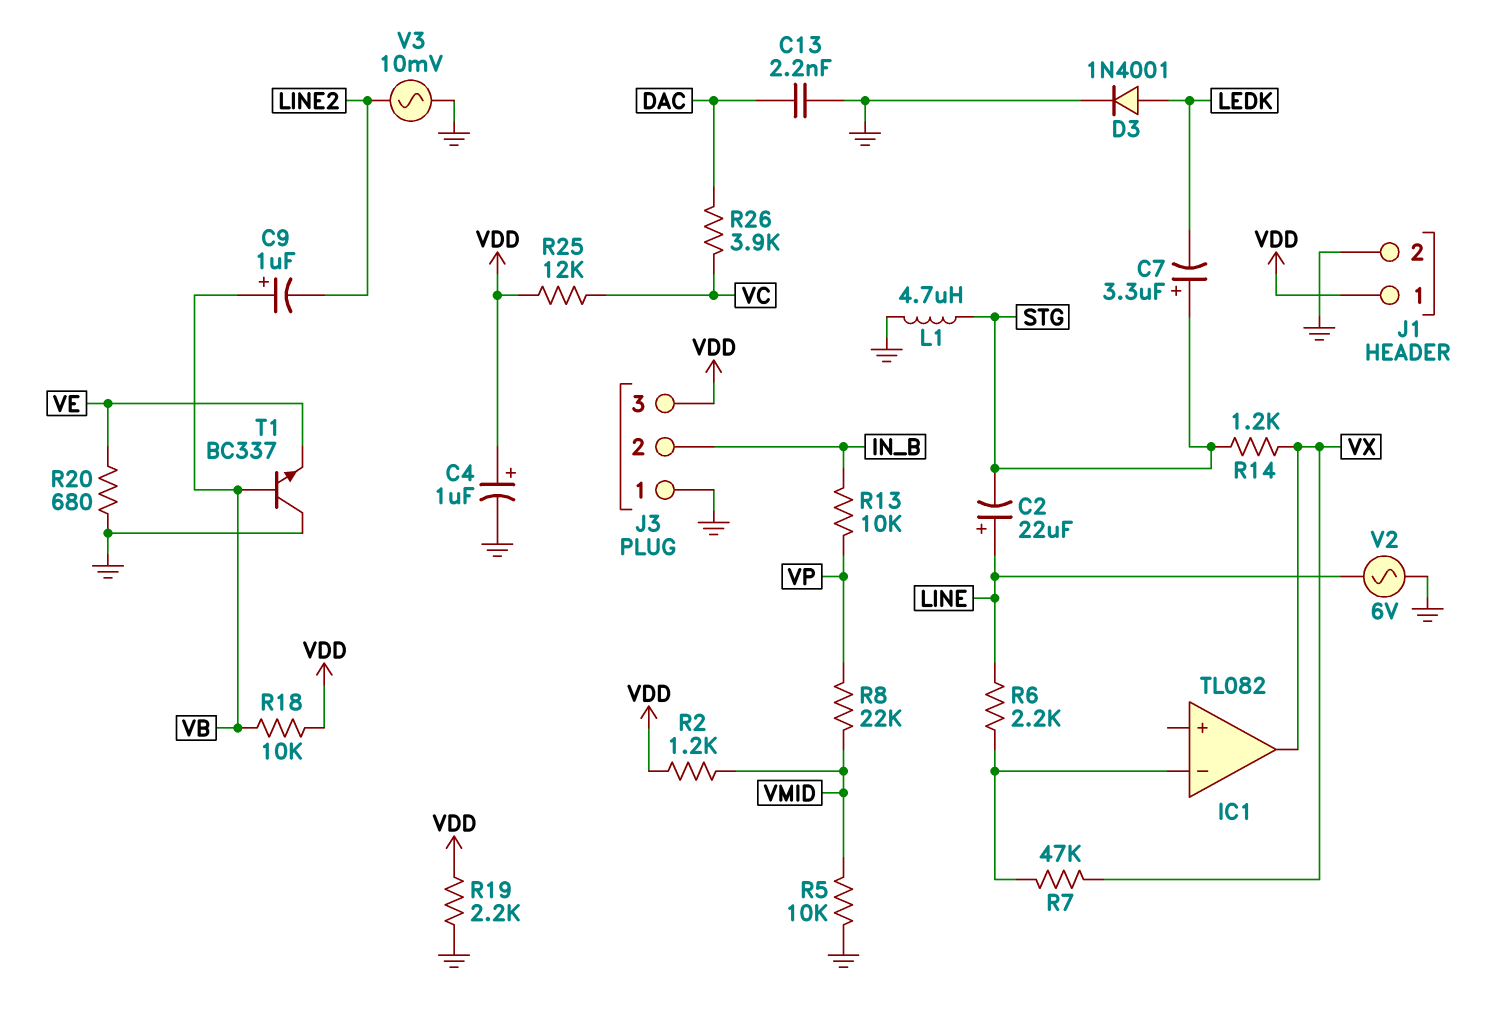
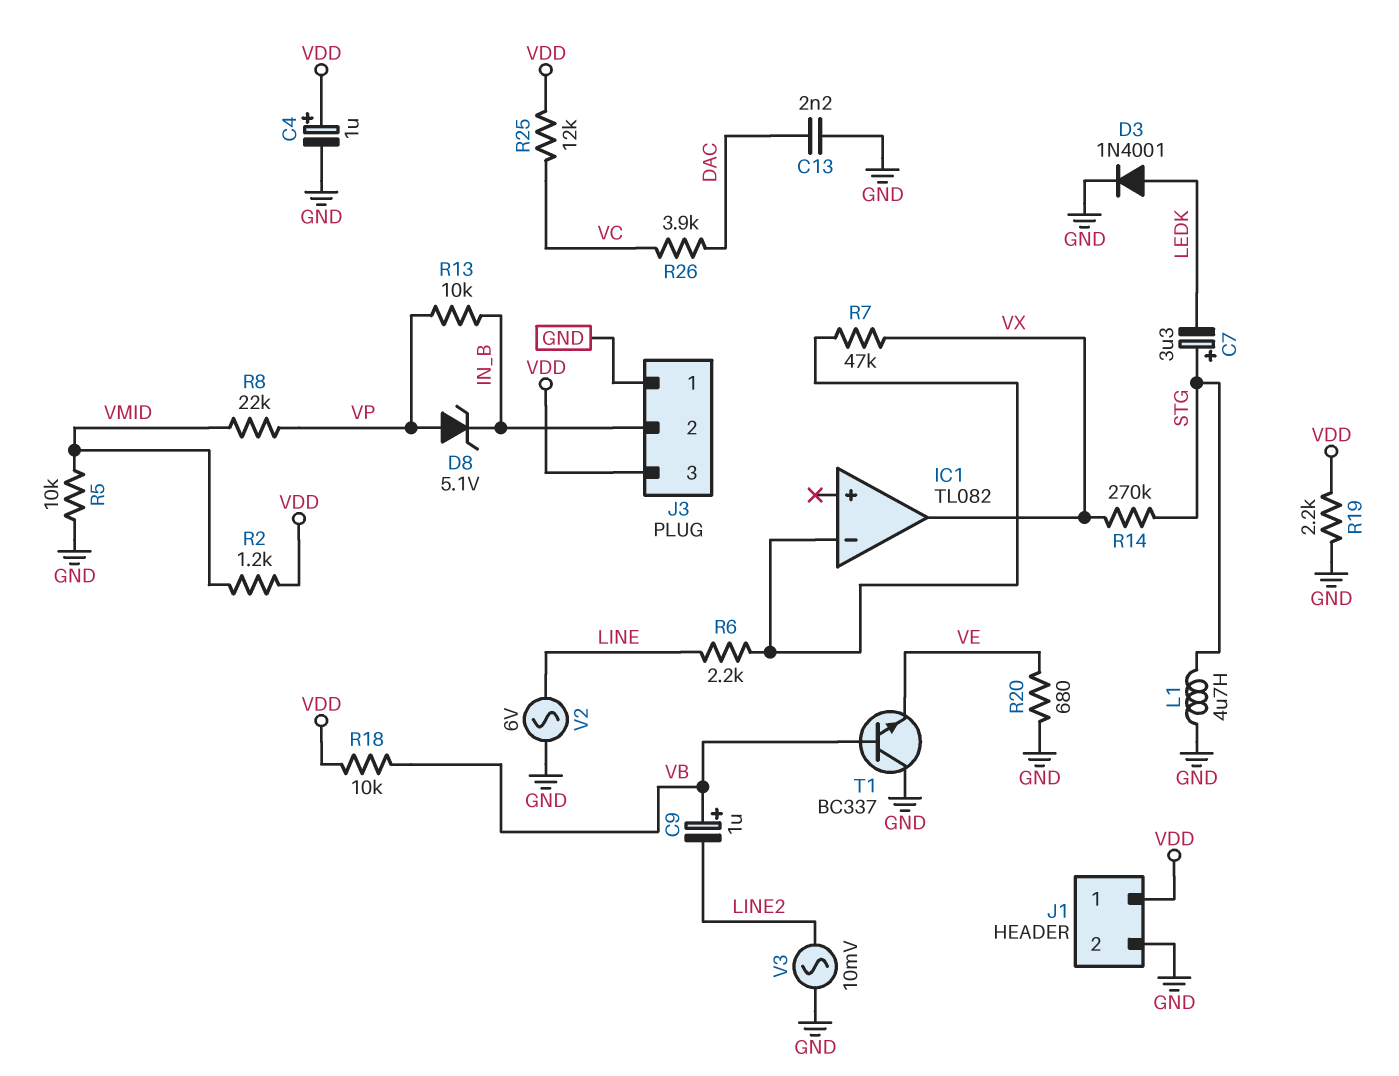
C2: 22uF (plus LINE, minus STG) -> none
D8: none -> zener 5.1V (A VP, K IN_B)
R14: 1.2k (STG, VX) -> 270k (STG, VX)

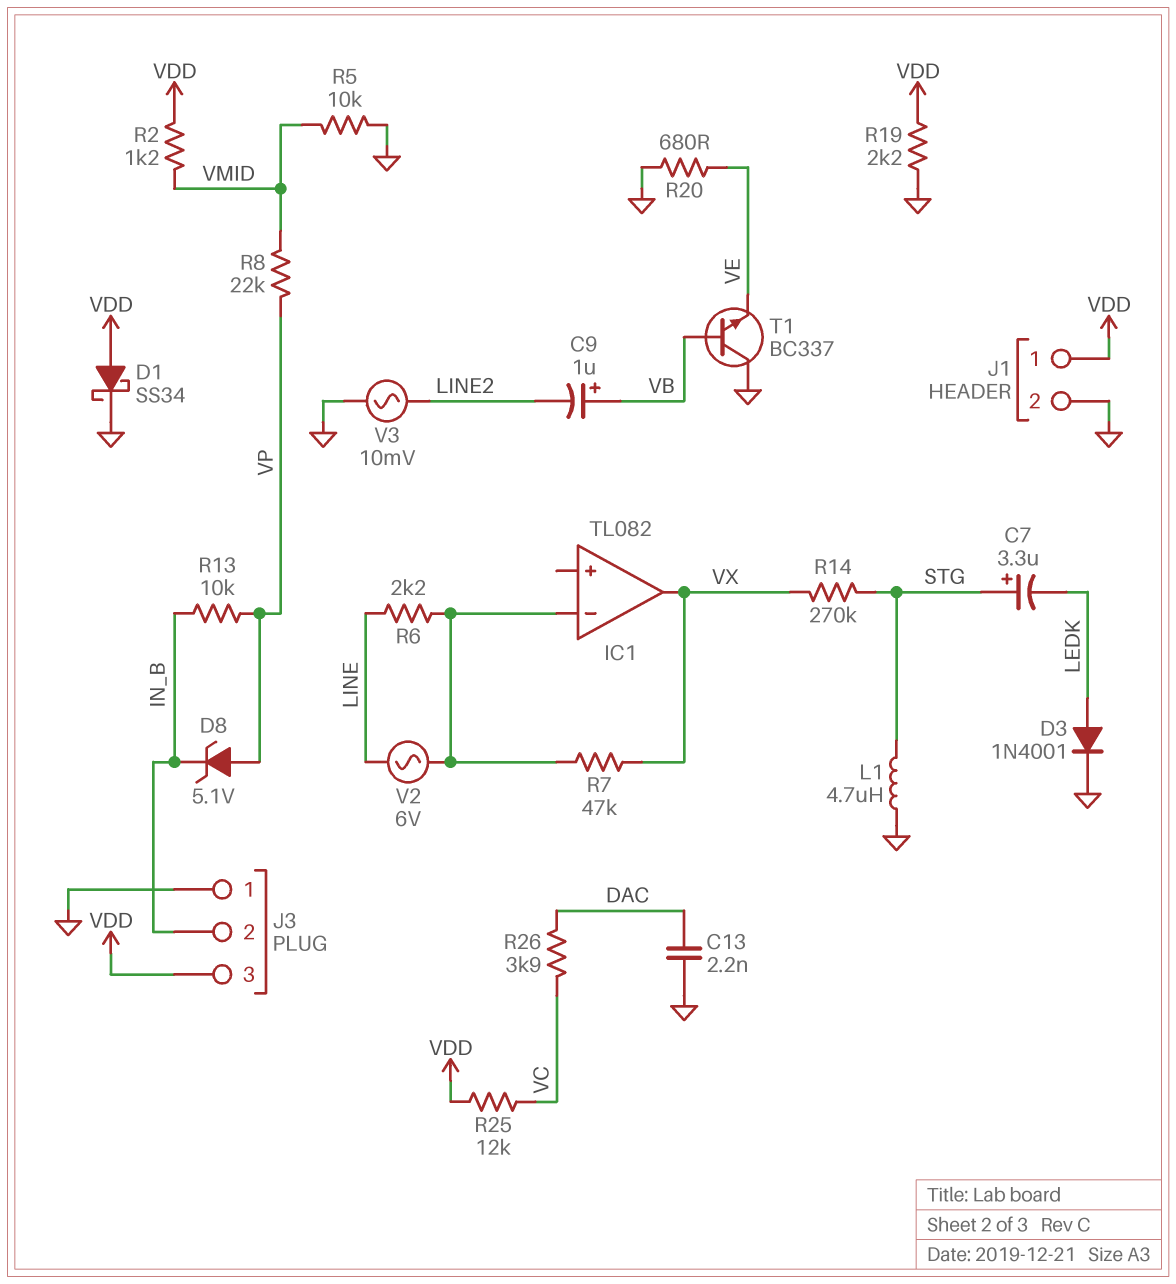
C4: 1uF (plus VDD, minus GND) -> none
D1: none -> schottky SS34 (A VDD, K GND)
R18: 10k (VB, VDD) -> none
V2: AC 6V (GND, LINE) -> AC 6V (IC1/in-, LINE)

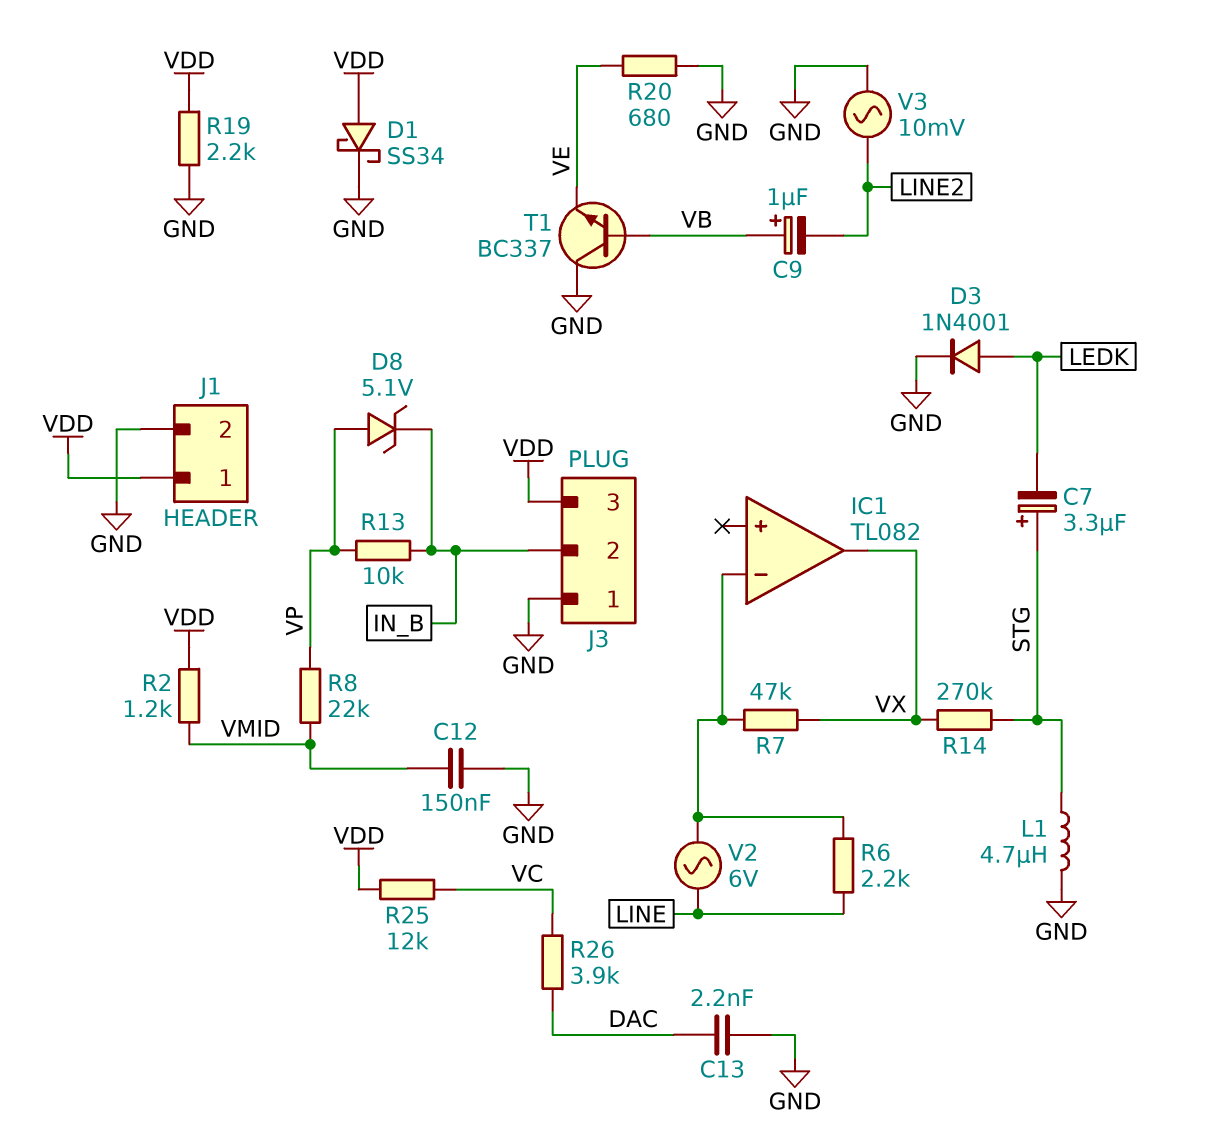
C12: none -> 150nF (GND, VMID)
R5: 10k (GND, VMID) -> none

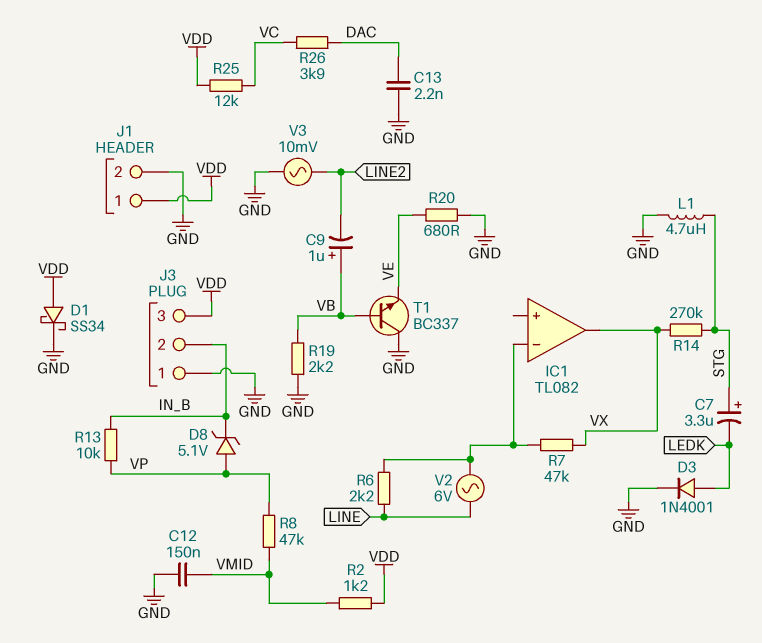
R8: 22k (VMID, VP) -> 47k (VMID, VP)
R19: 2.2k (GND, VDD) -> 2.2k (GND, VB)

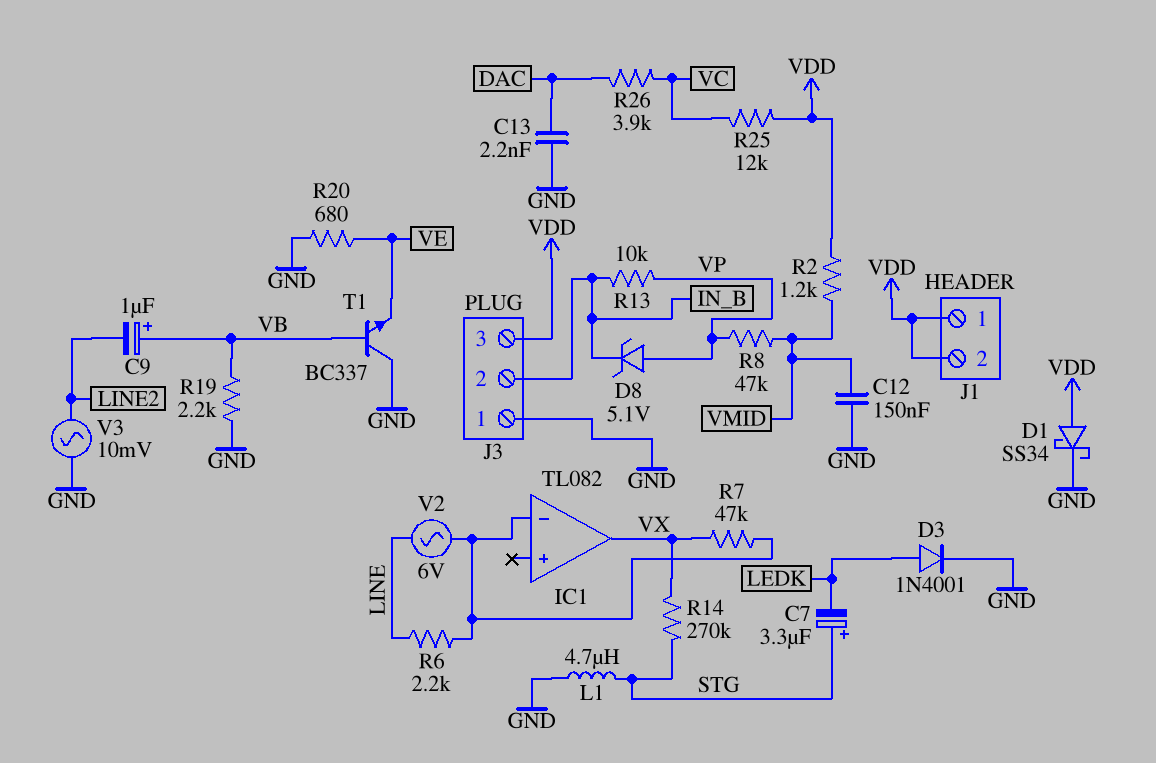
J1 pin 2: GND -> VDD

